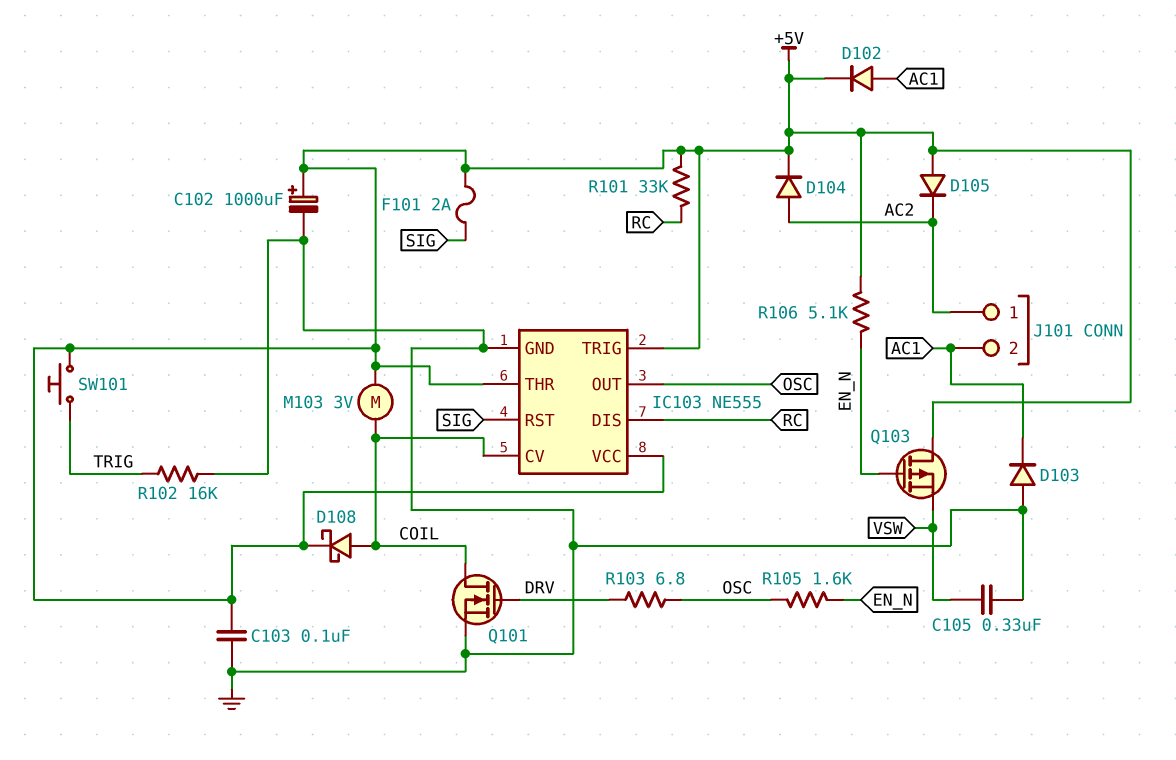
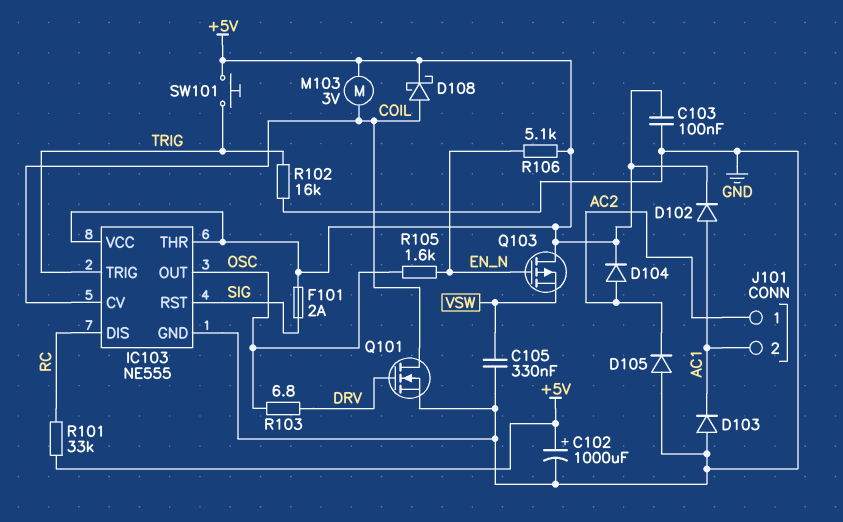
D105: diode (A +5V, K AC2) -> diode (A GND, K AC2)
IC103 pin TRIG: +5V -> TRIG

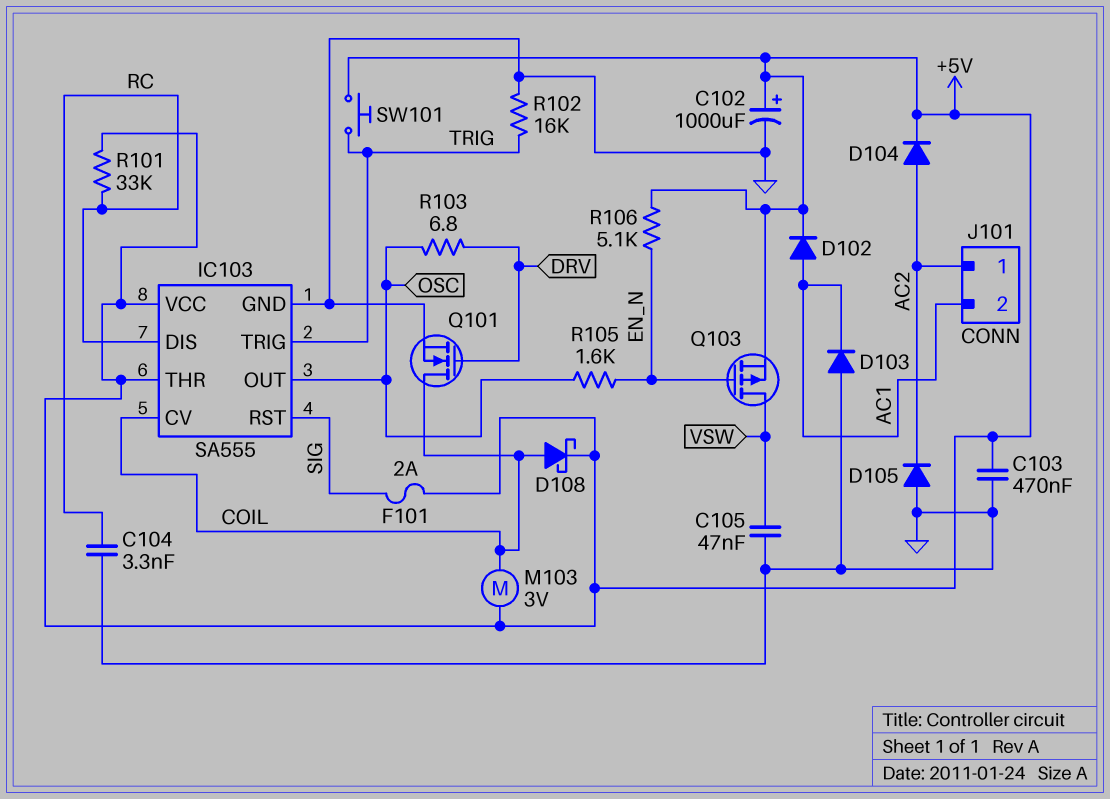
C103: 100nF (+5V, GND) -> 470nF (+5V, GND)
C104: none -> 3.3nF (GND, RC)
C105: 330nF (GND, VSW) -> 47nF (GND, VSW)
IC103: NE555 -> SA555
Q103: PMOS (G EN_N, D +5V, S VSW) -> PMOS (G EN_N, D VSW, S +5V)

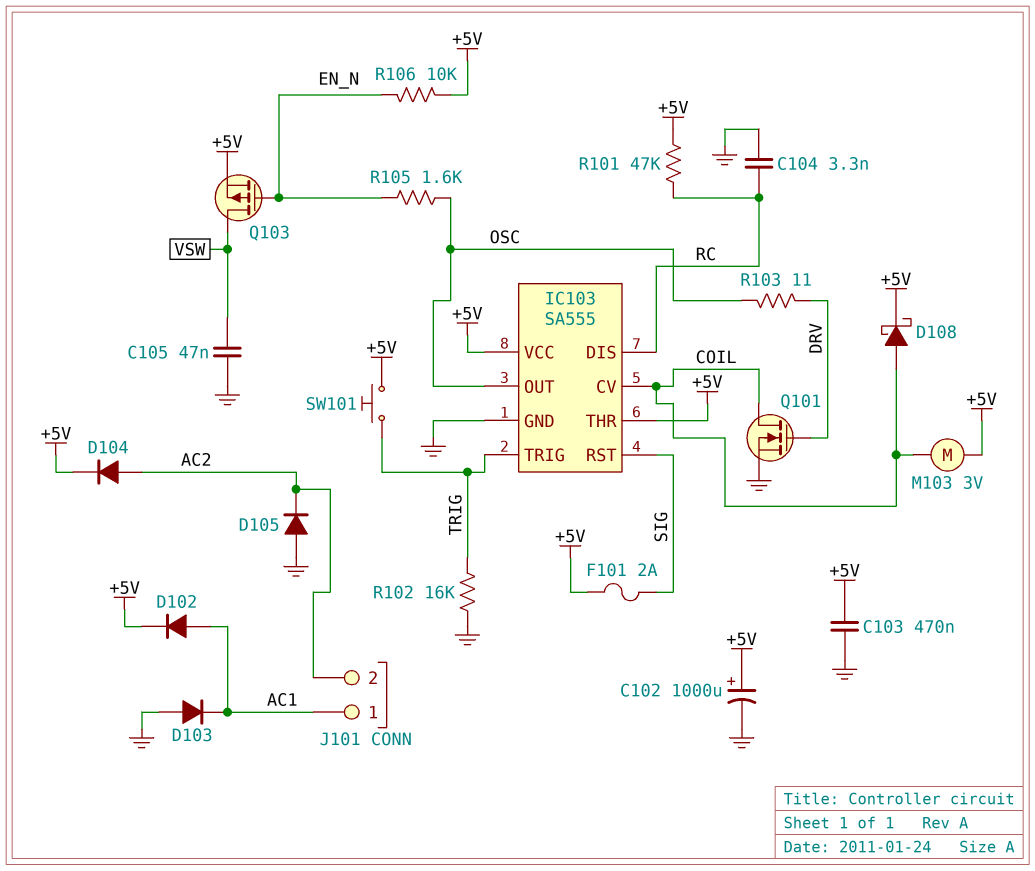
J101 pin 1: AC2 -> AC1
J101 pin 2: AC1 -> AC2
R101: 33k (+5V, RC) -> 47k (+5V, RC)
R103: 6.8 (DRV, OSC) -> 11 (DRV, OSC)
R106: 5.1k (+5V, EN_N) -> 10k (+5V, EN_N)

